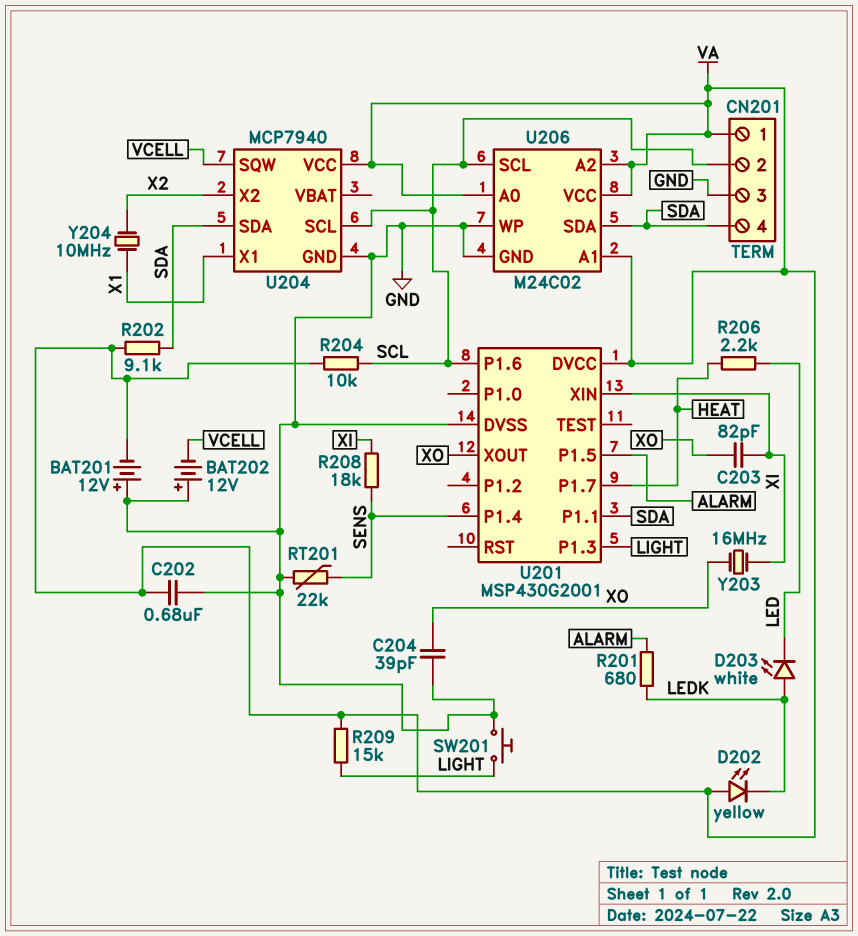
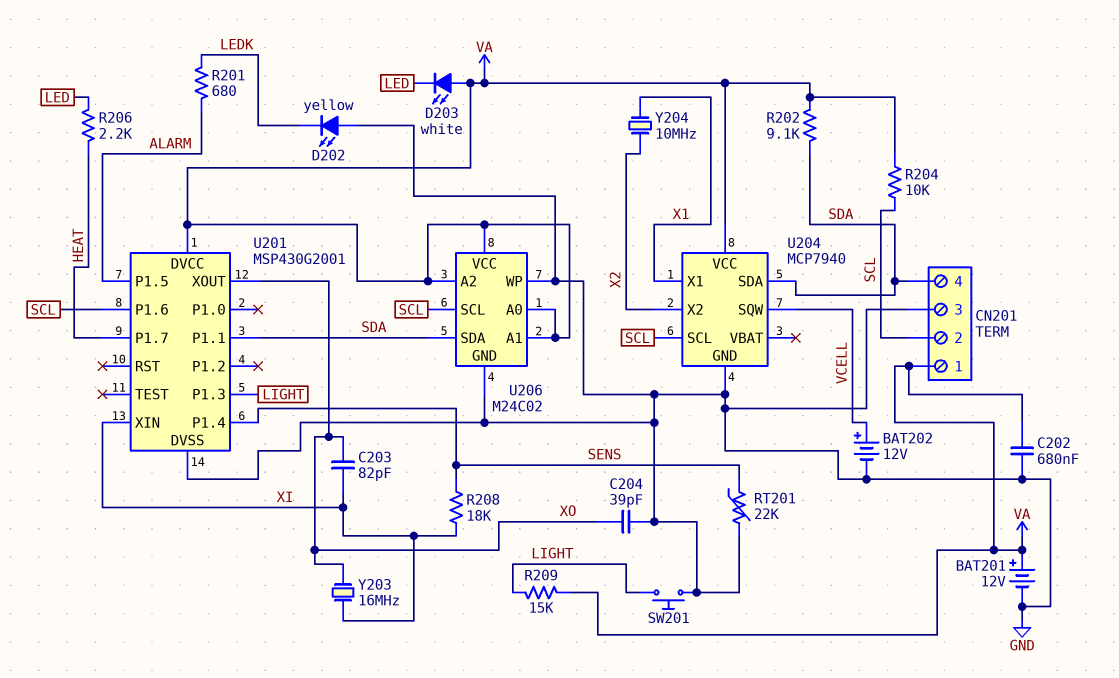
BAT201: 12V (plus GND, minus VA) -> 12V (plus VA, minus GND)
BAT202: 12V (plus GND, minus VCELL) -> 12V (plus VCELL, minus GND)
D202: LED yellow (A VA, K LEDK) -> LED yellow (A GND, K LEDK)
D203: LED white (A LEDK, K LED) -> LED white (A VA, K LED)

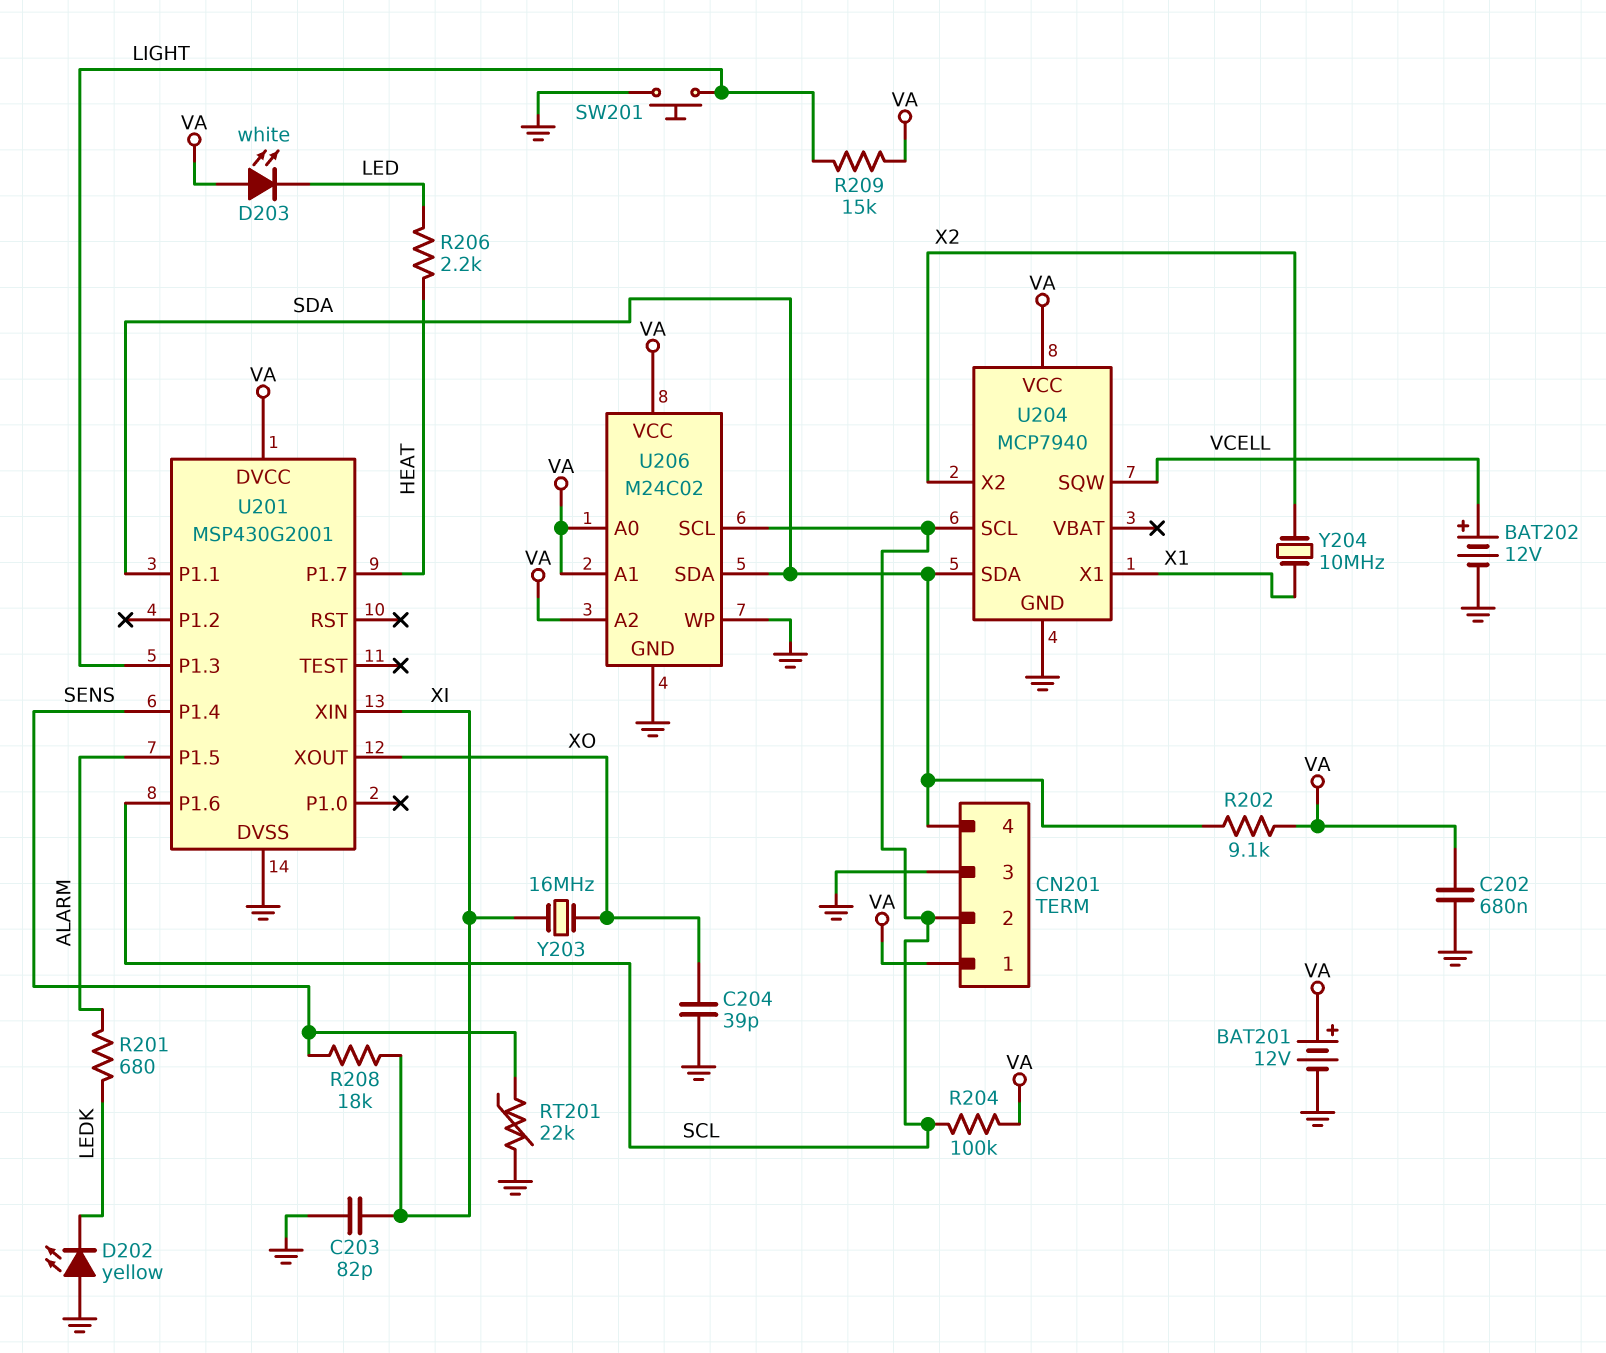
C203: 82pF (XI, XO) -> 82pF (GND, XI)
R204: 10k (SCL, VA) -> 100k (SCL, VA)

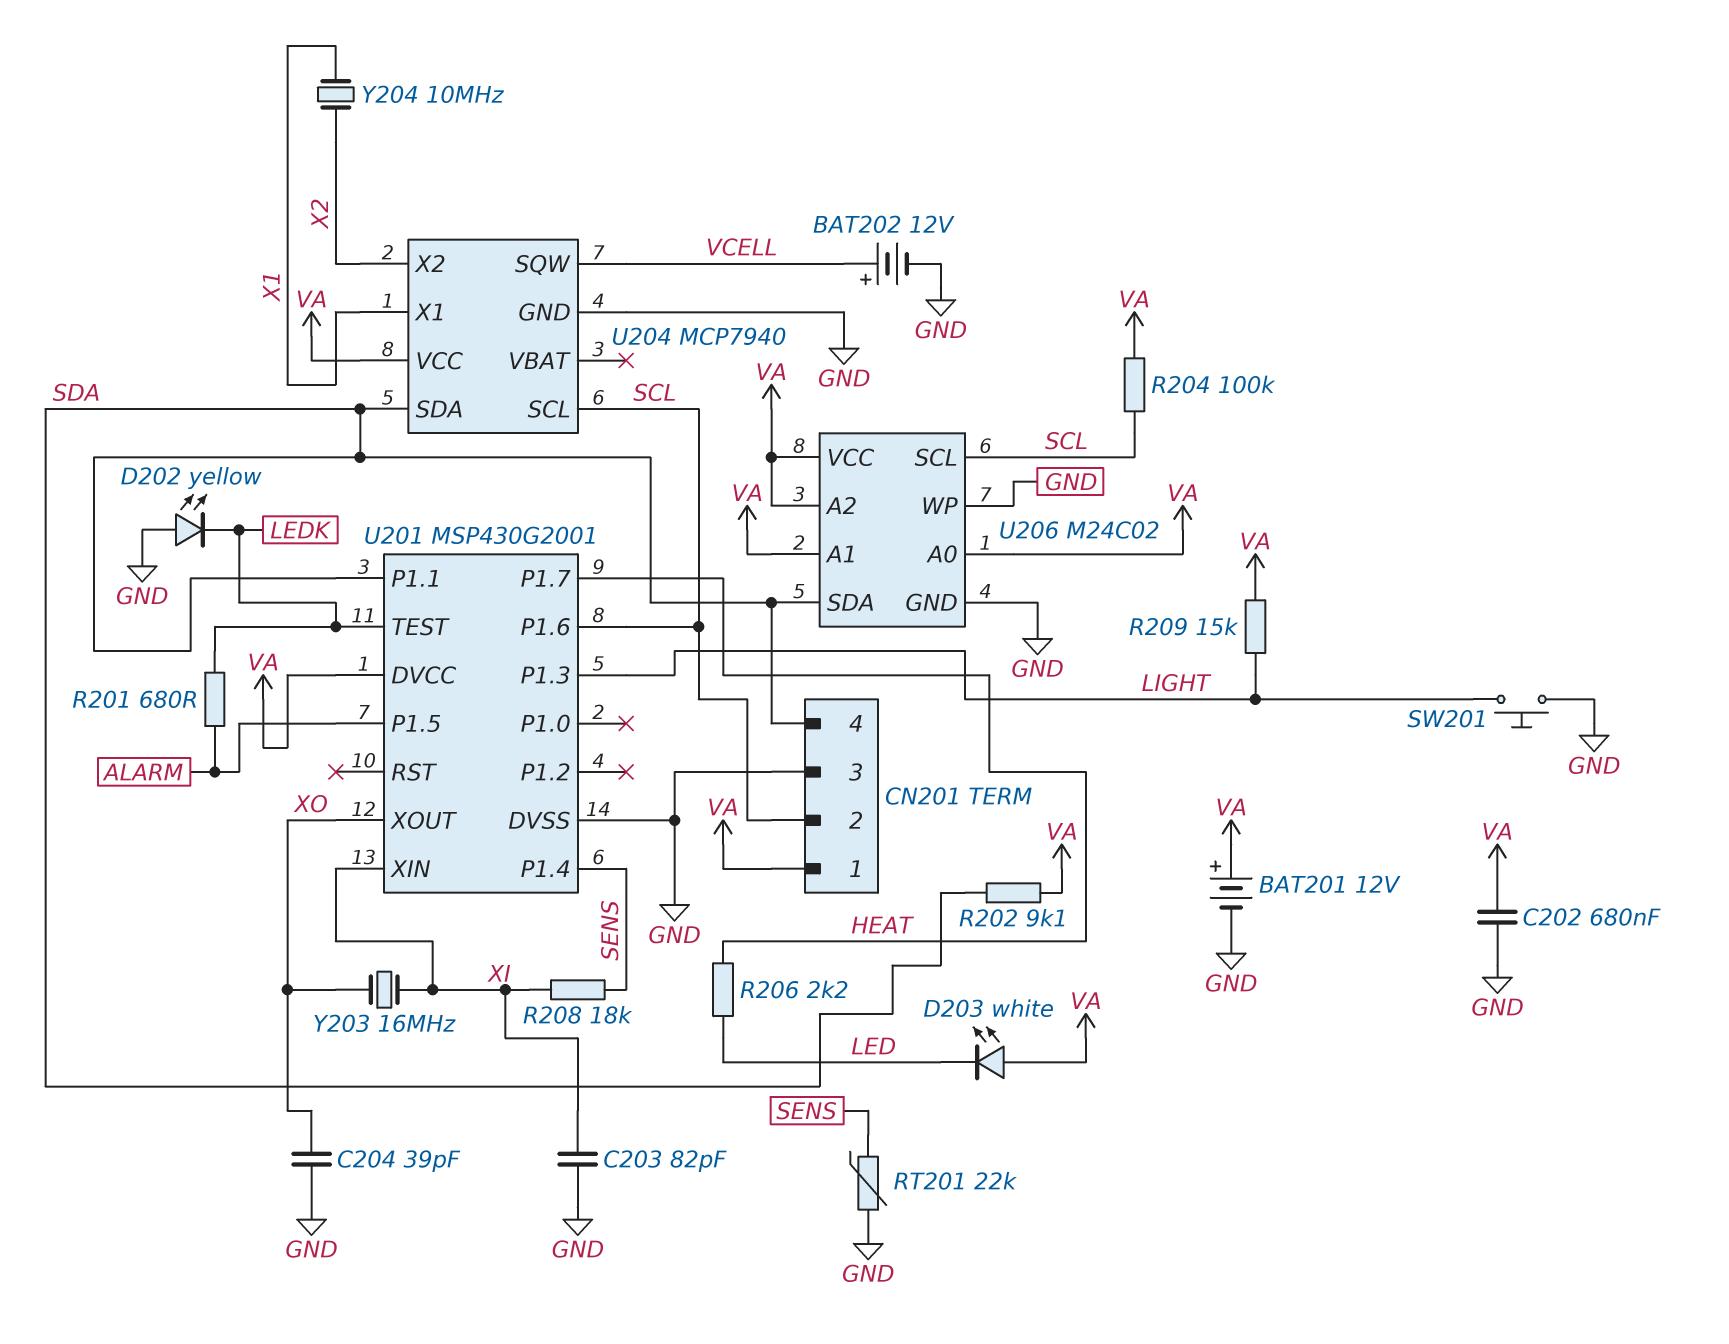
U201 pin TEST: none -> LEDK

